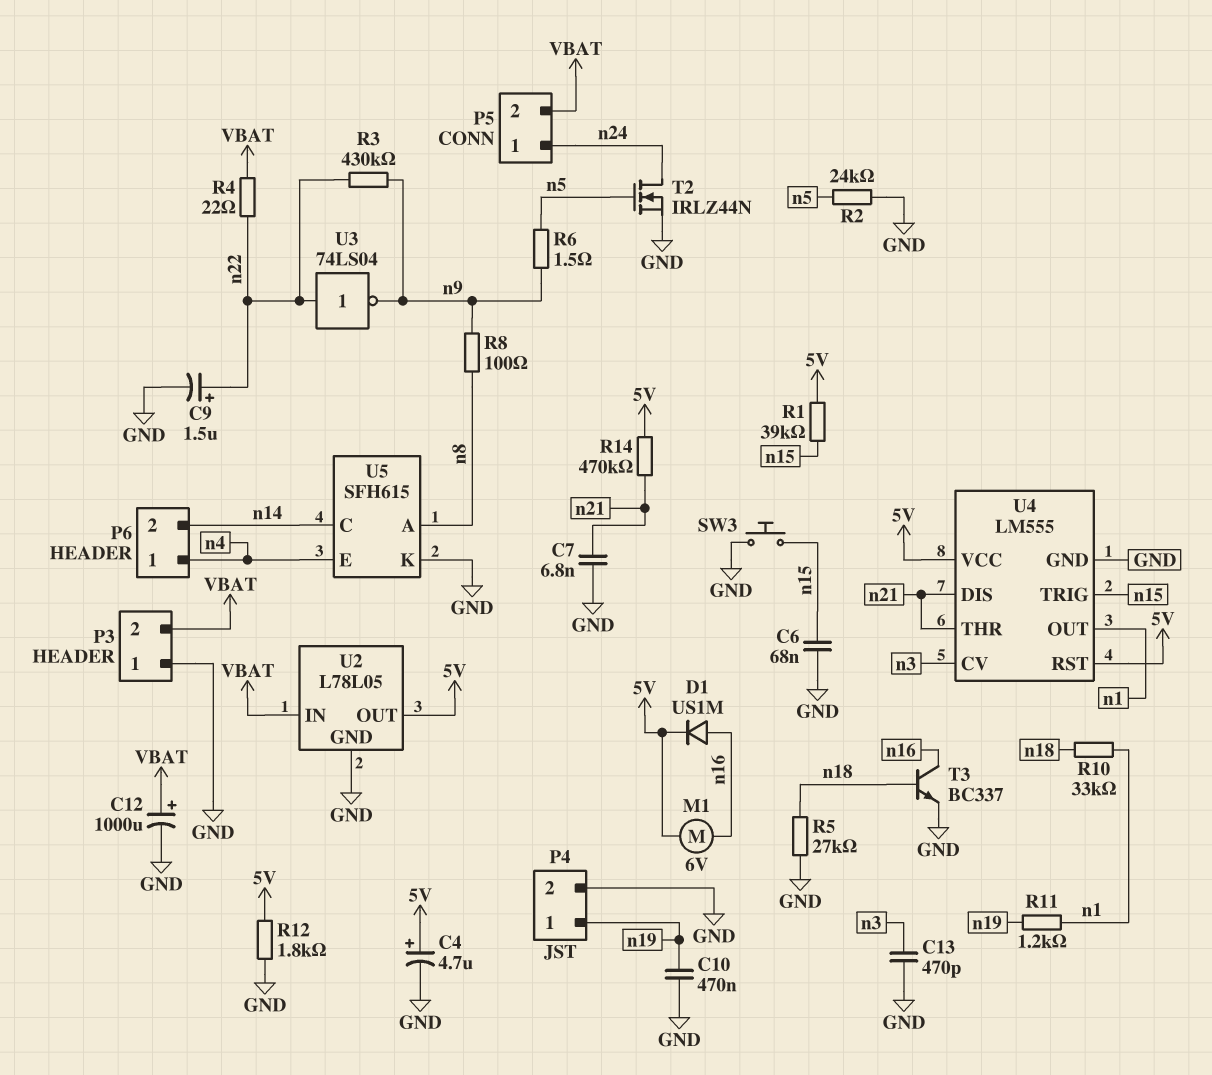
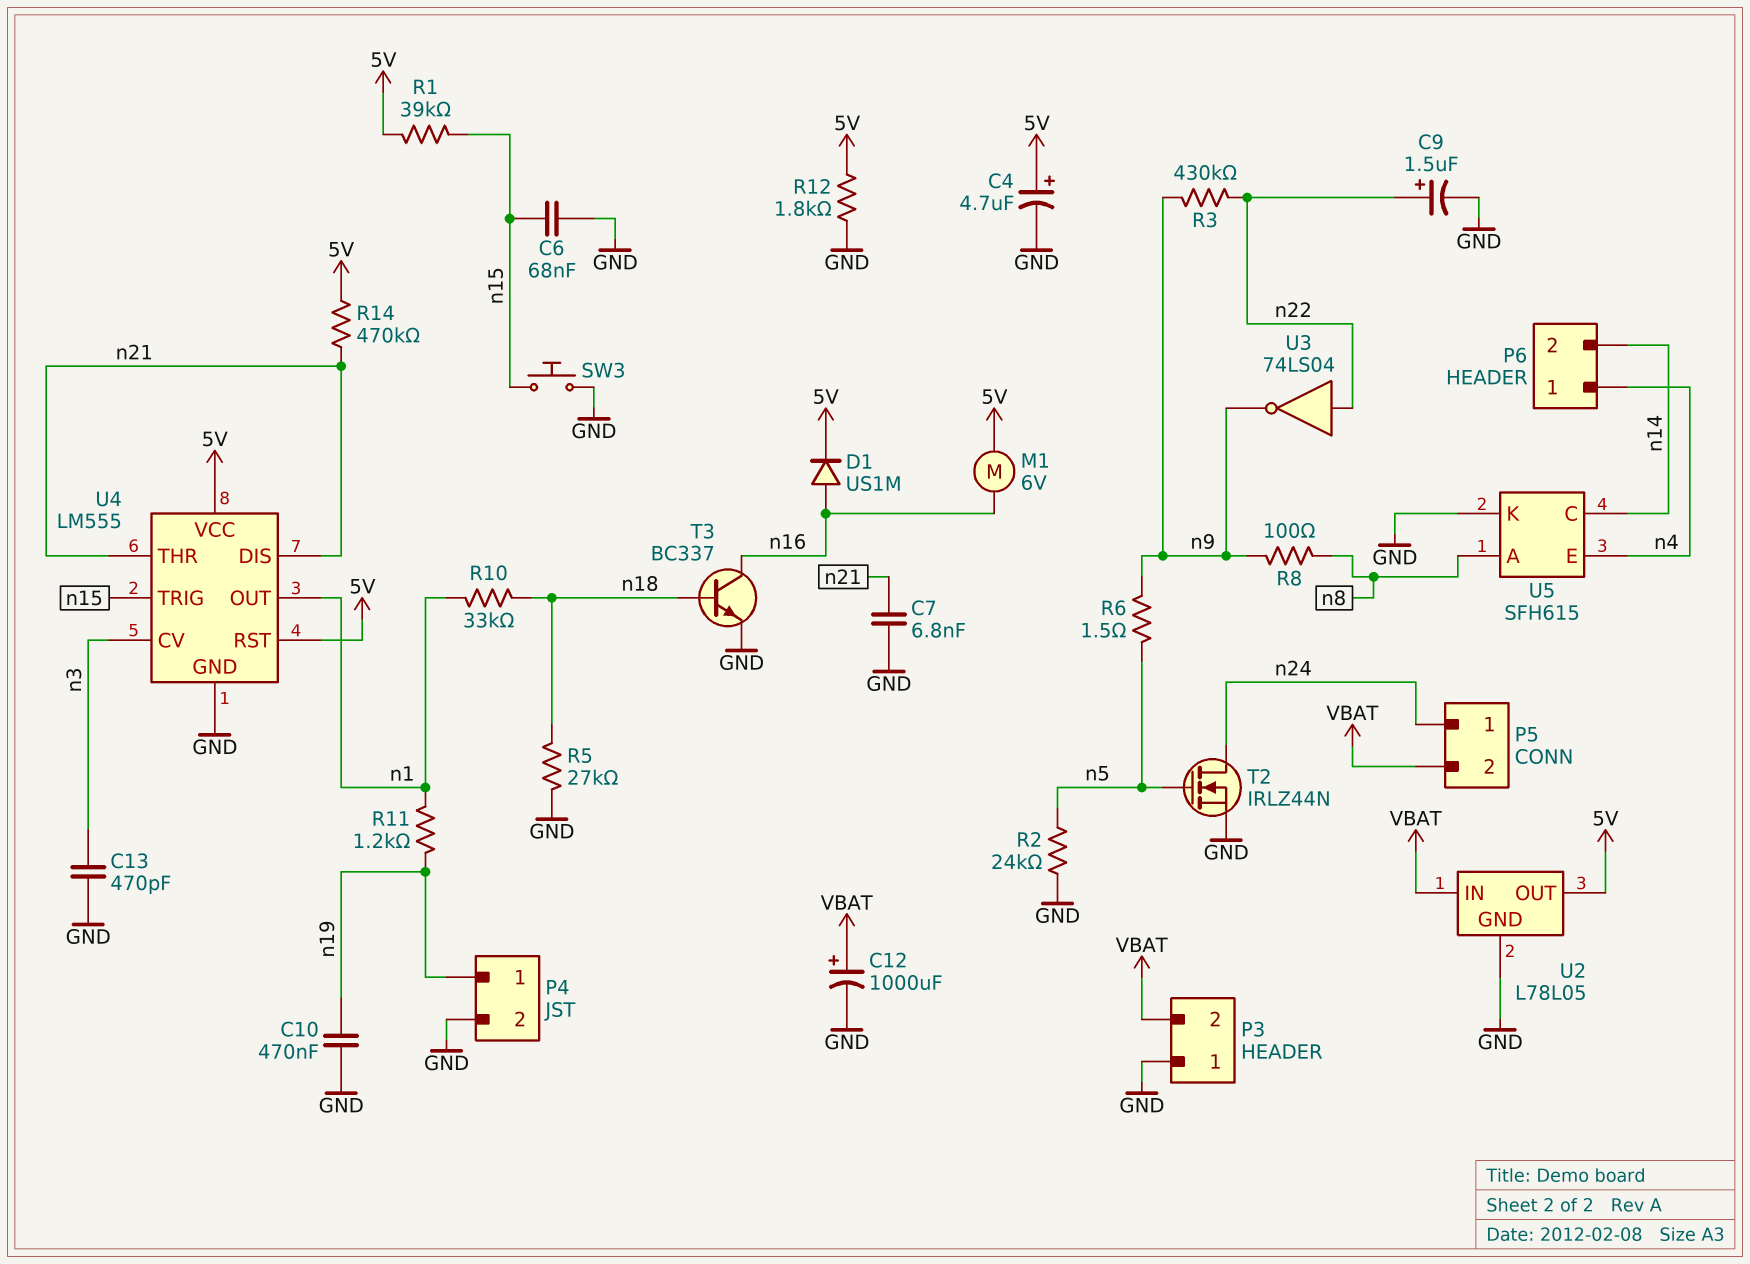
R4: 22 (VBAT, n22) -> none

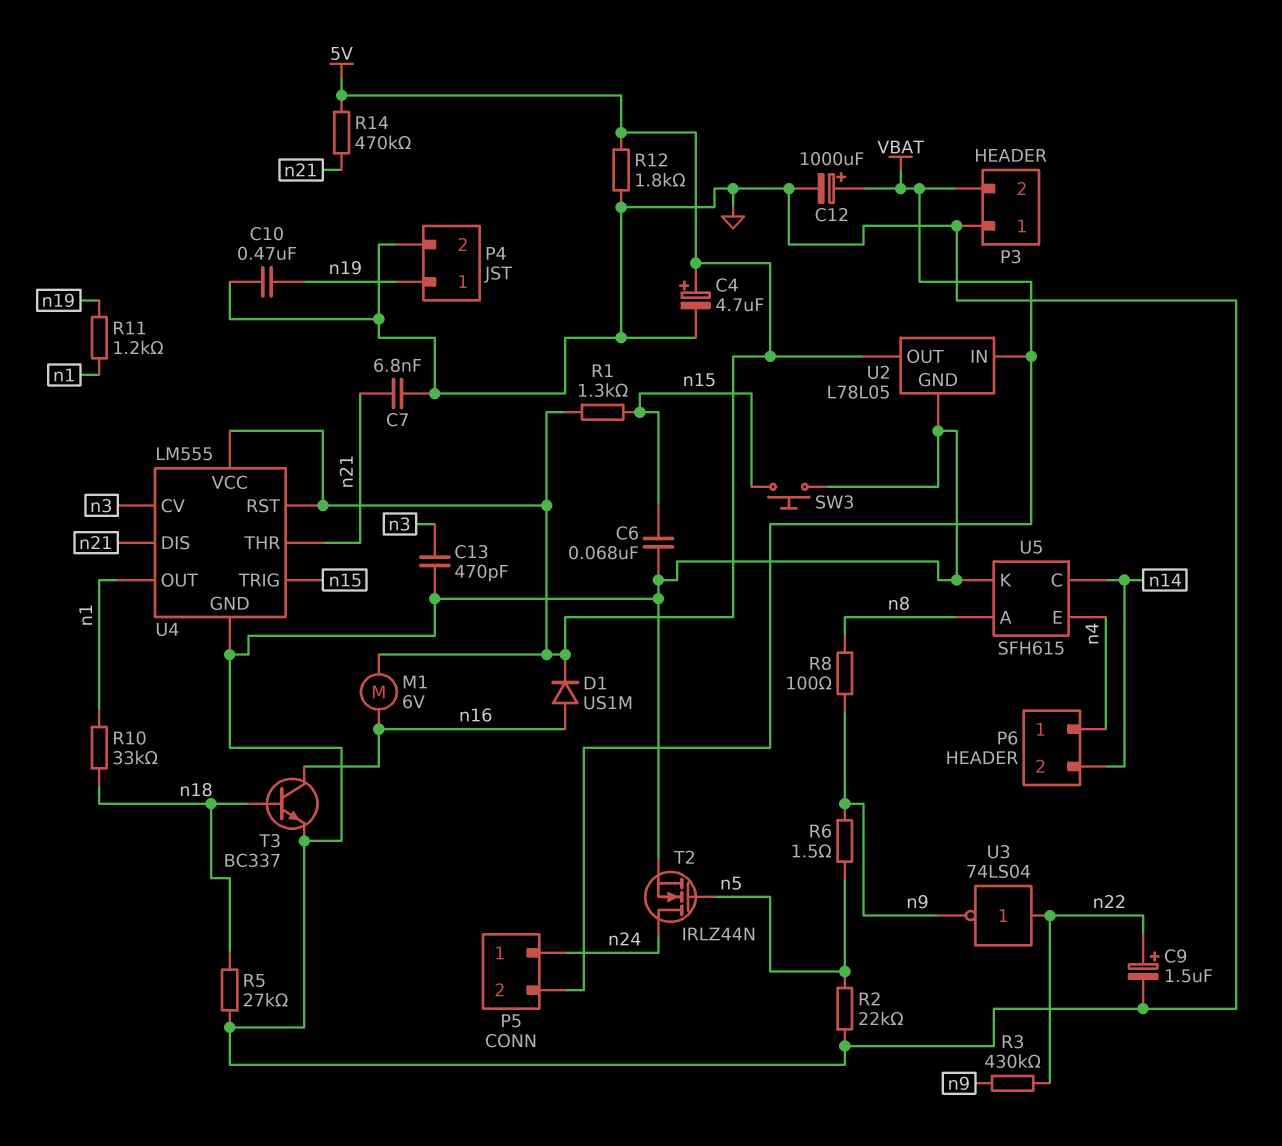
R1: 39k (5V, n15) -> 1.3k (5V, n15)
R2: 24k (GND, n5) -> 22k (GND, n5)

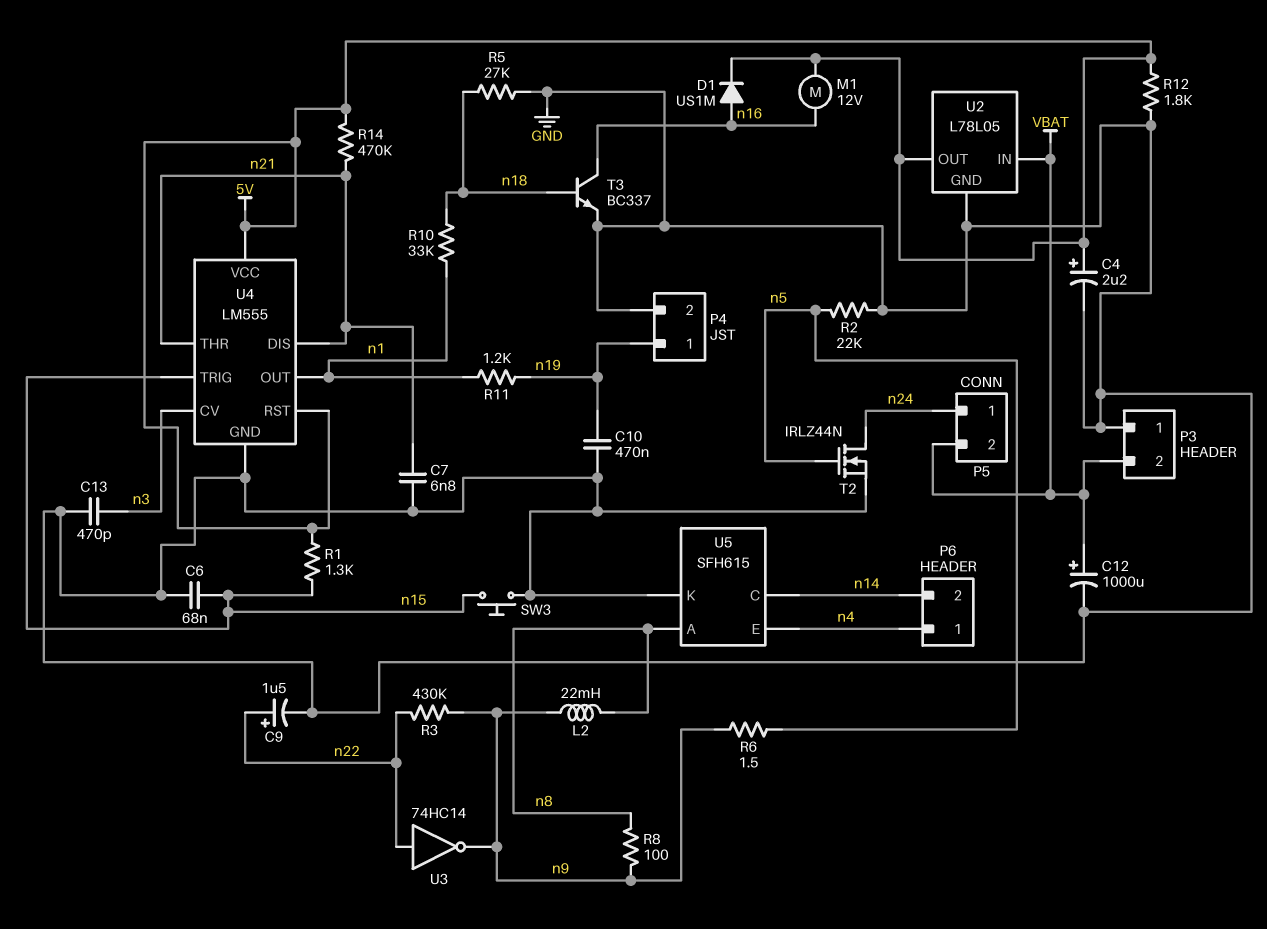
C4: 4.7uF (plus 5V, minus GND) -> 2.2uF (plus 5V, minus GND)
L2: none -> 22mH (n8, n9)
M1: motor 6V (5V, n16) -> motor 12V (5V, n16)
U3: NOT 74LS04 (in n22, out n9) -> NOT 74HC14 (in n22, out n9)

